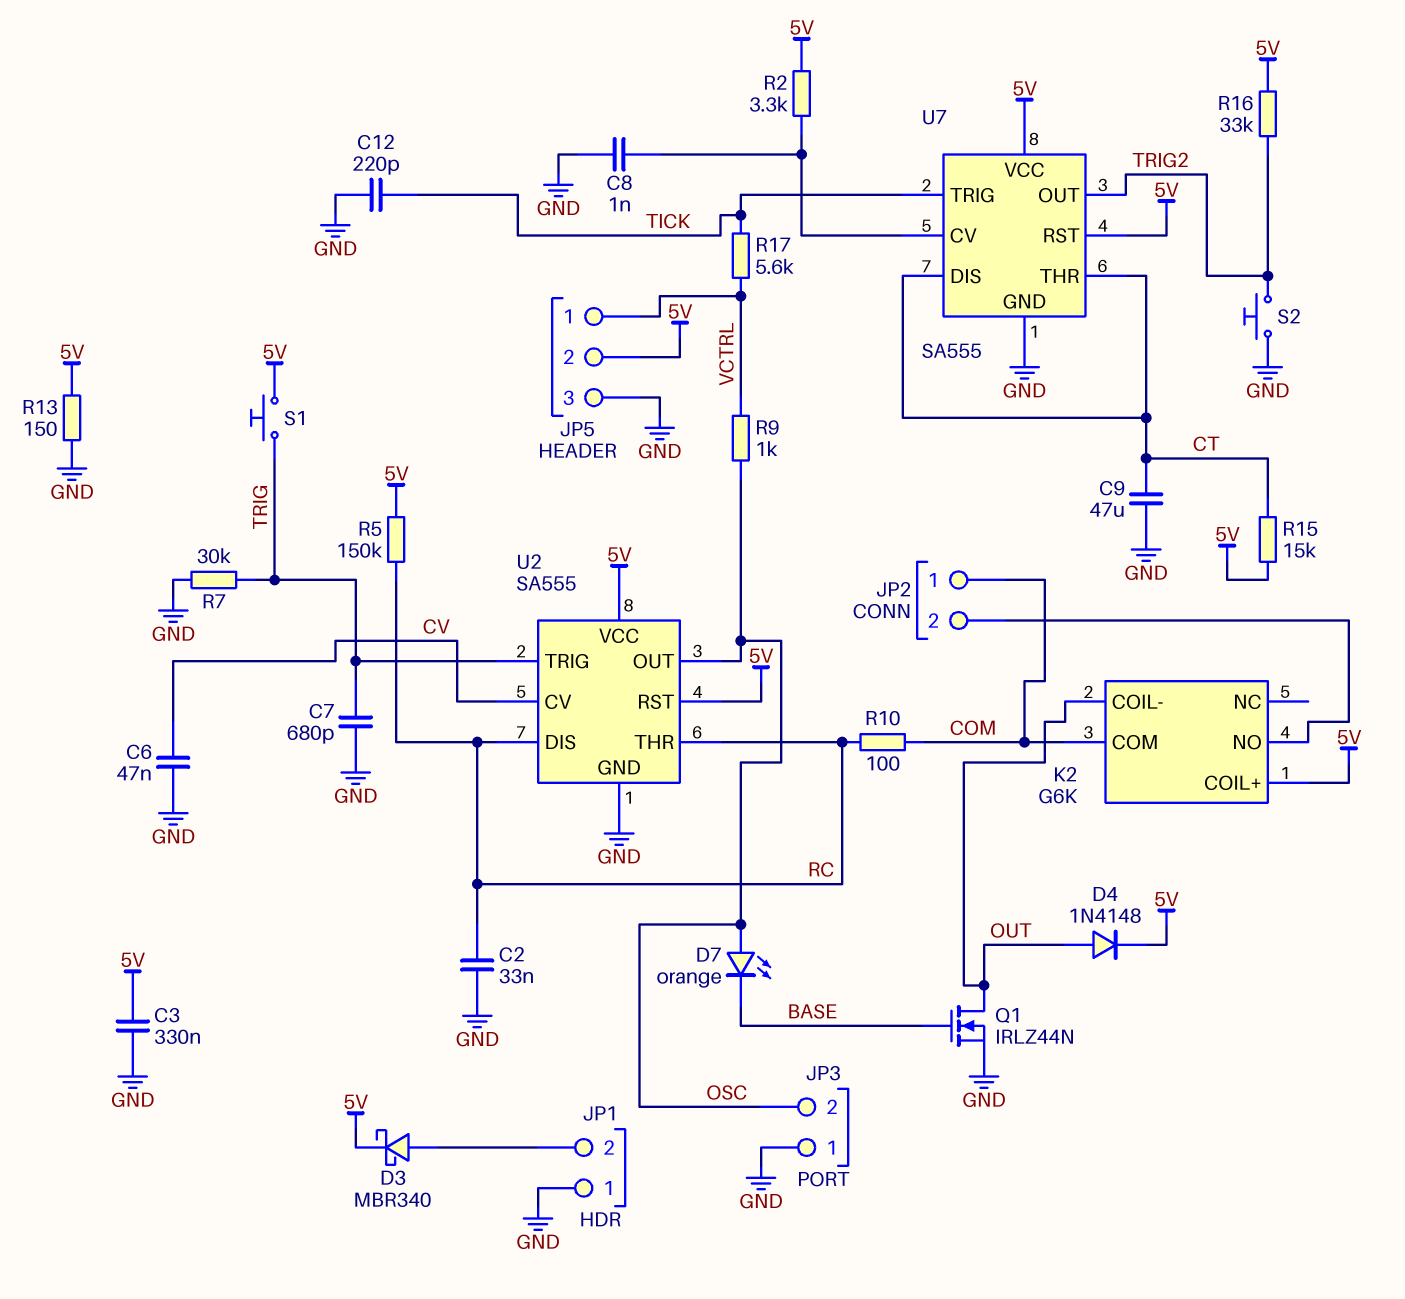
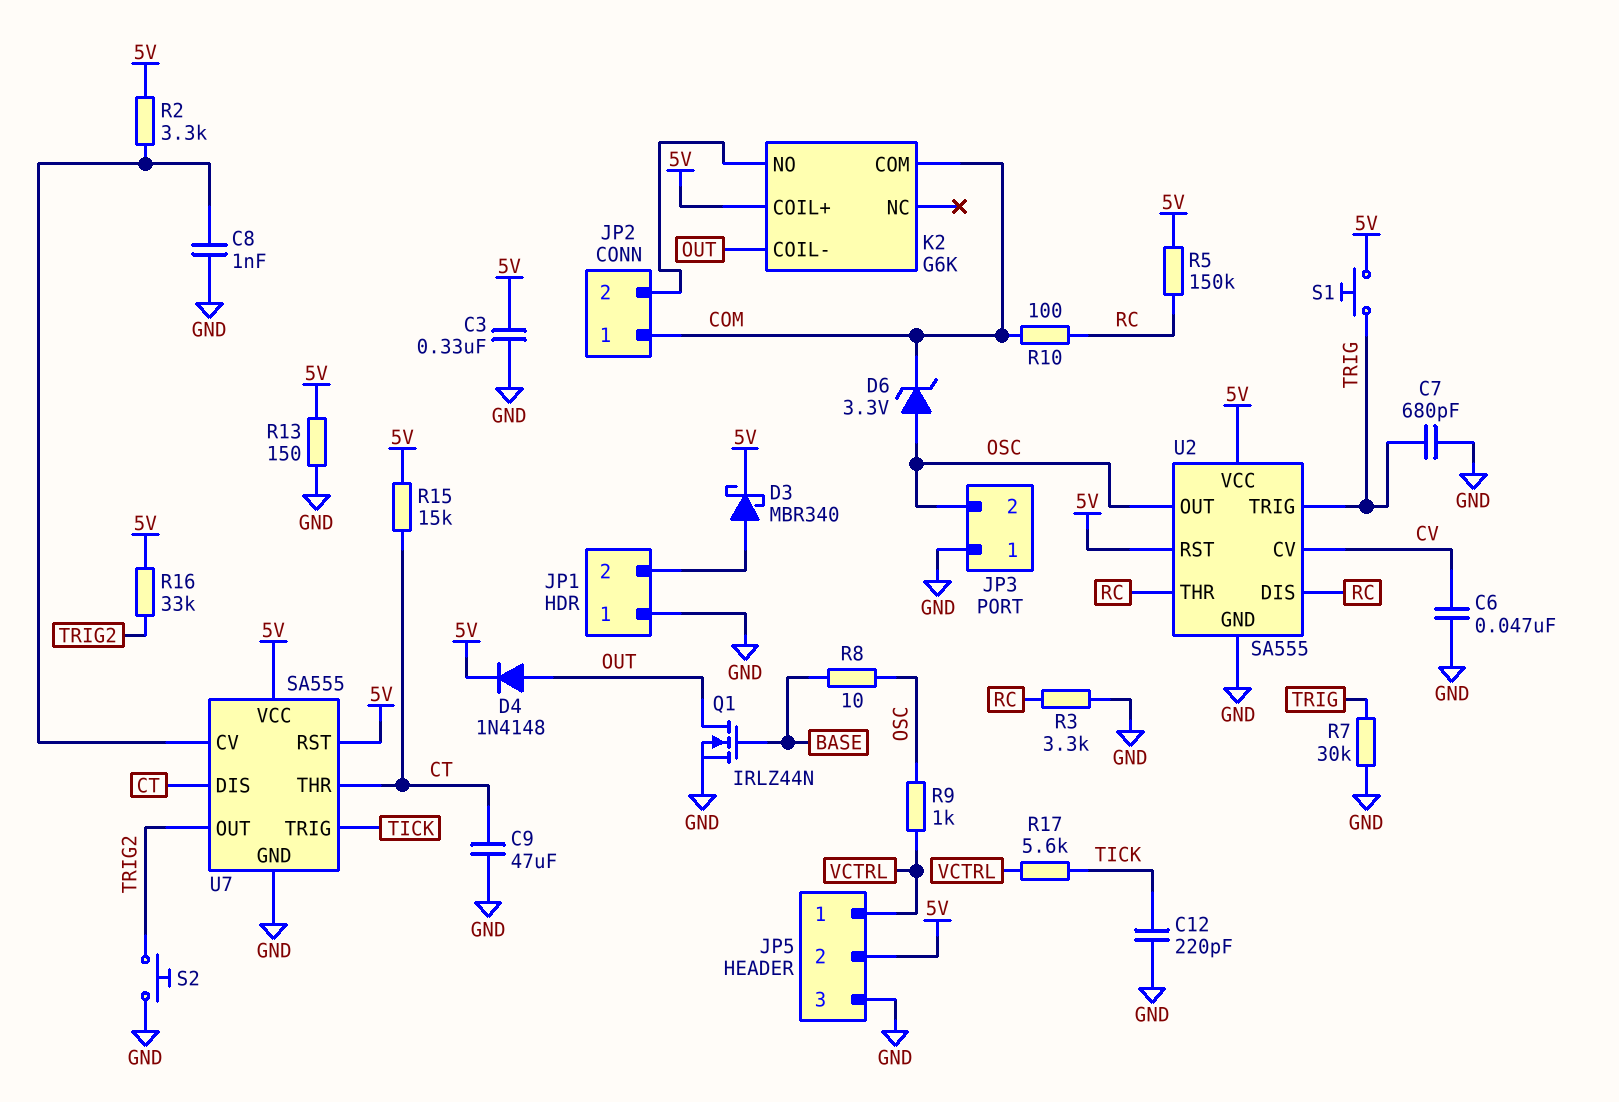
C2: 33nF (GND, RC) -> none
D6: none -> zener 3.3V (A OSC, K COM)
D7: LED orange (A OSC, K BASE) -> none
R3: none -> 3.3k (GND, RC)
R8: none -> 10 (BASE, OSC)

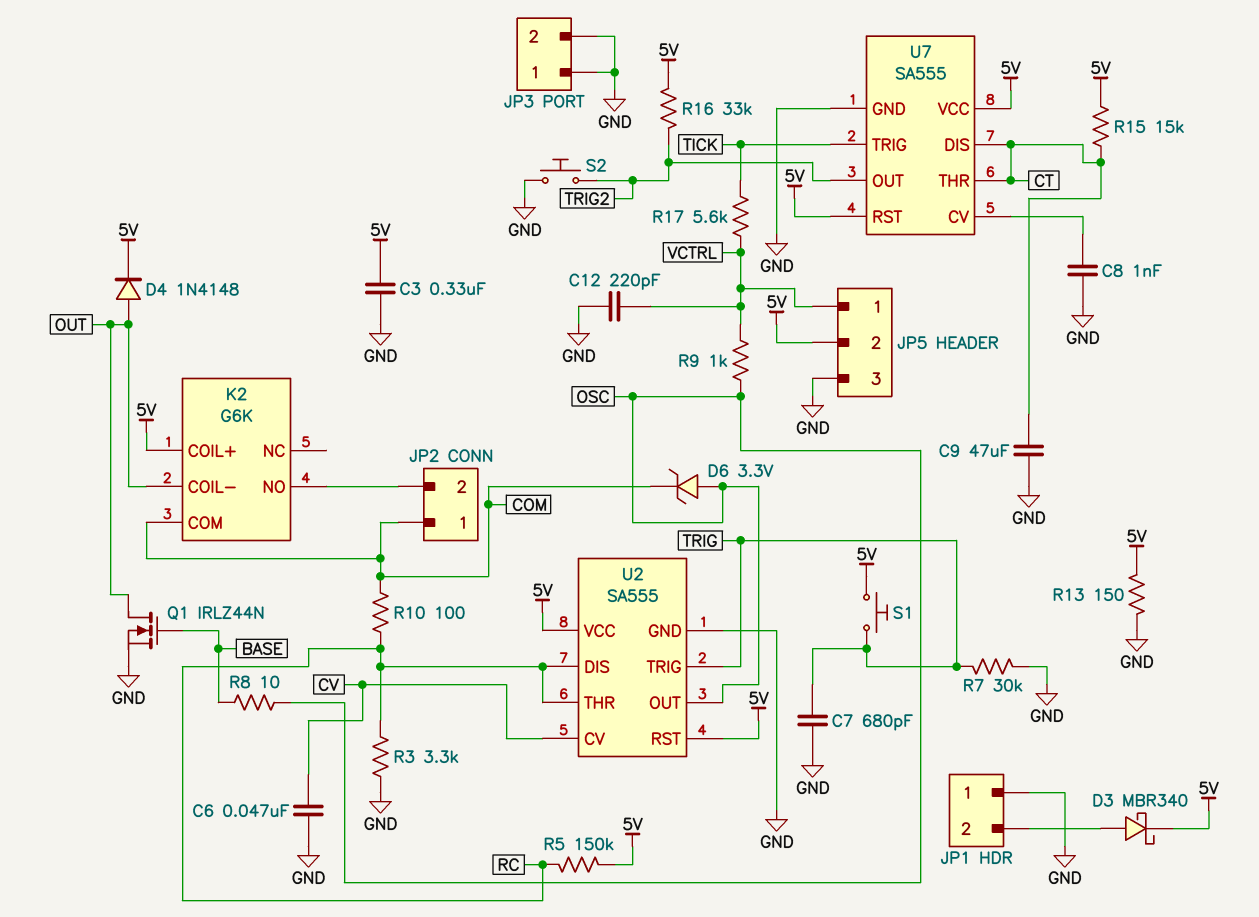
C12: 220pF (GND, TICK) -> 220pF (GND, VCTRL)
JP3 pin 2: OSC -> GND
R2: 3.3k (5V, U7/CV) -> none

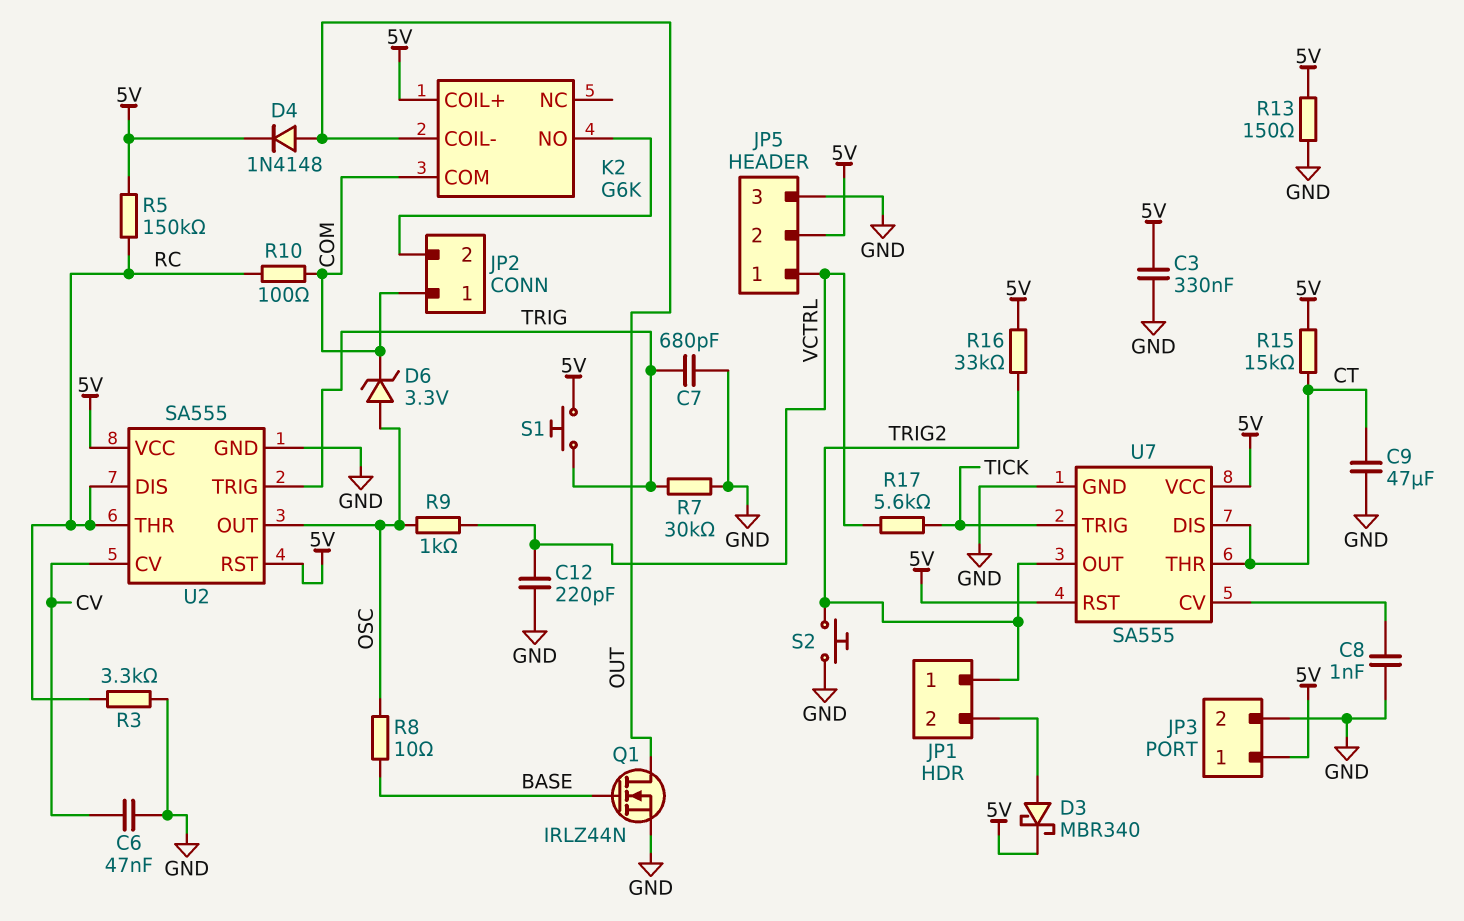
JP1 pin 1: GND -> TRIG2
JP3 pin 1: GND -> 5V

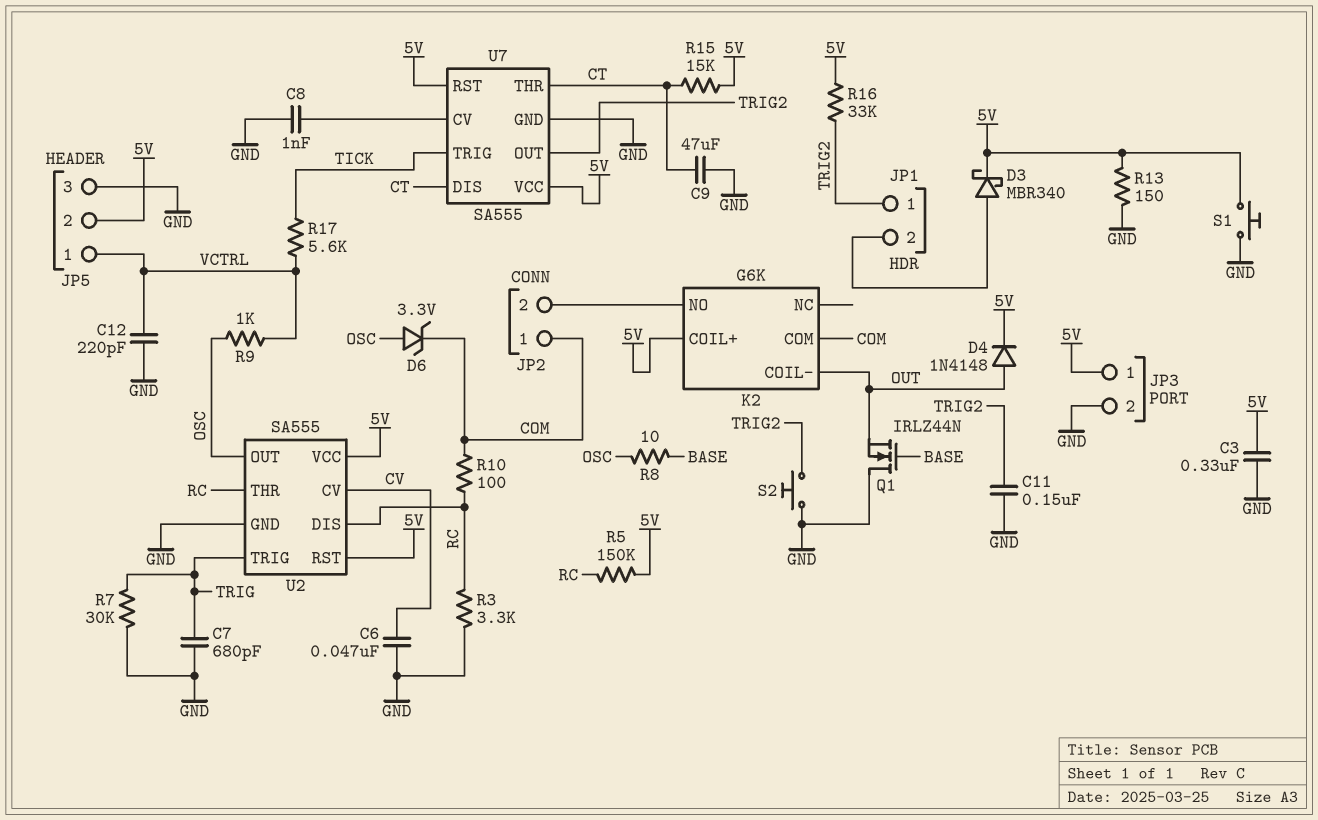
C11: none -> 150nF (GND, TRIG2)
Q1: NMOS IRLZ44N (G BASE, D OUT, S GND) -> NMOS IRLZ44N (G BASE, D GND, S OUT)
S1: button (5V, TRIG) -> button (5V, GND)

